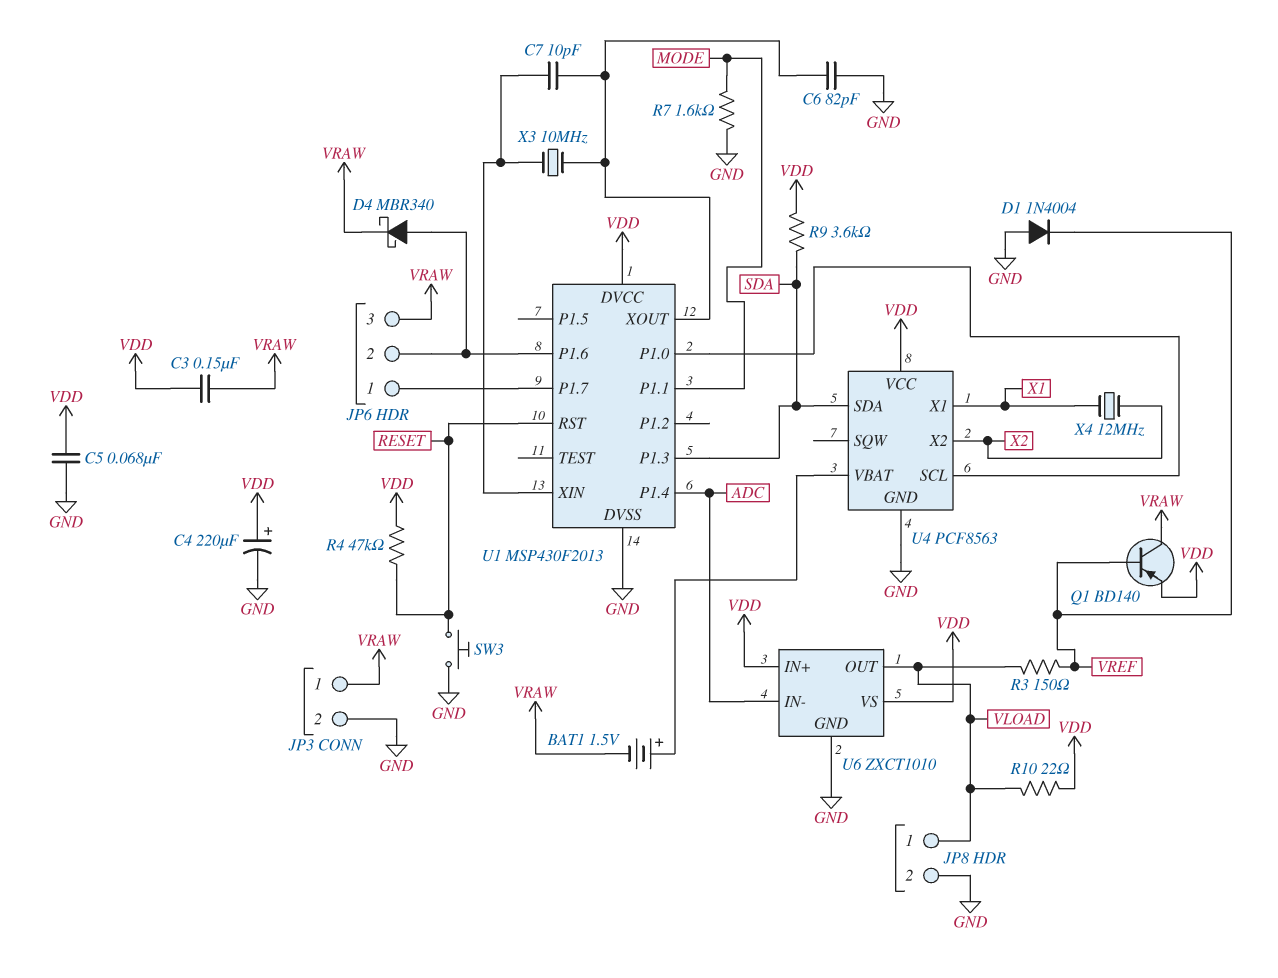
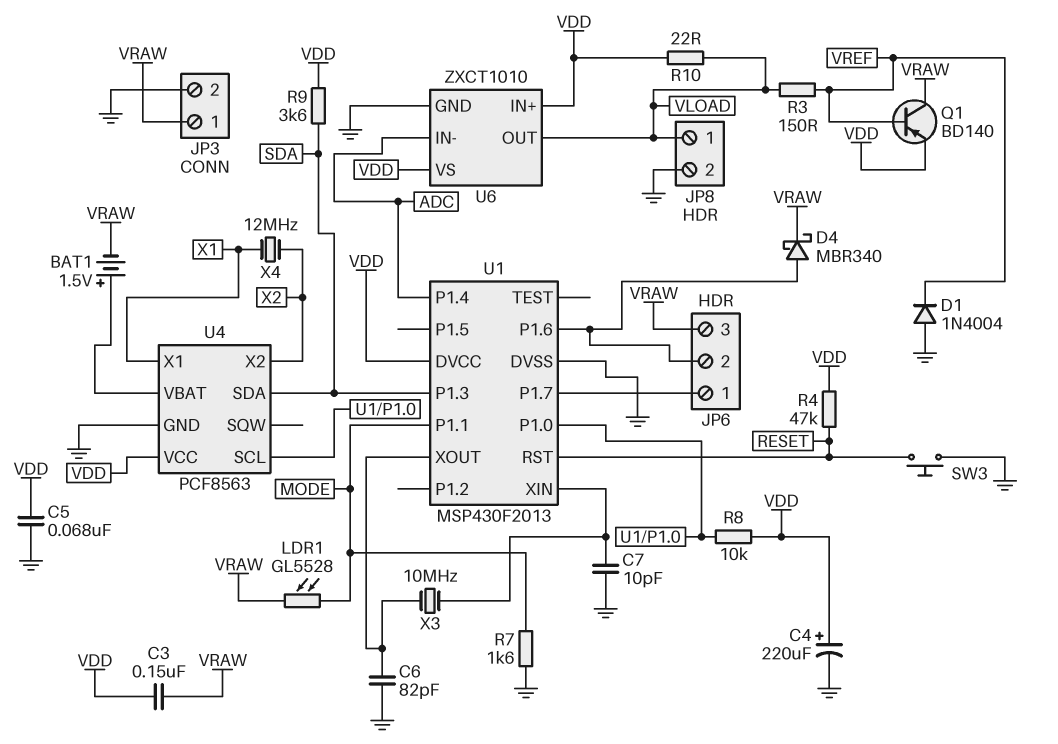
C7: 10pF (U1/XIN, U1/XOUT) -> 10pF (GND, U1/XIN)
LDR1: none -> GL5528 (MODE, VRAW)
R8: none -> 10k (U1/P1.0, VDD)

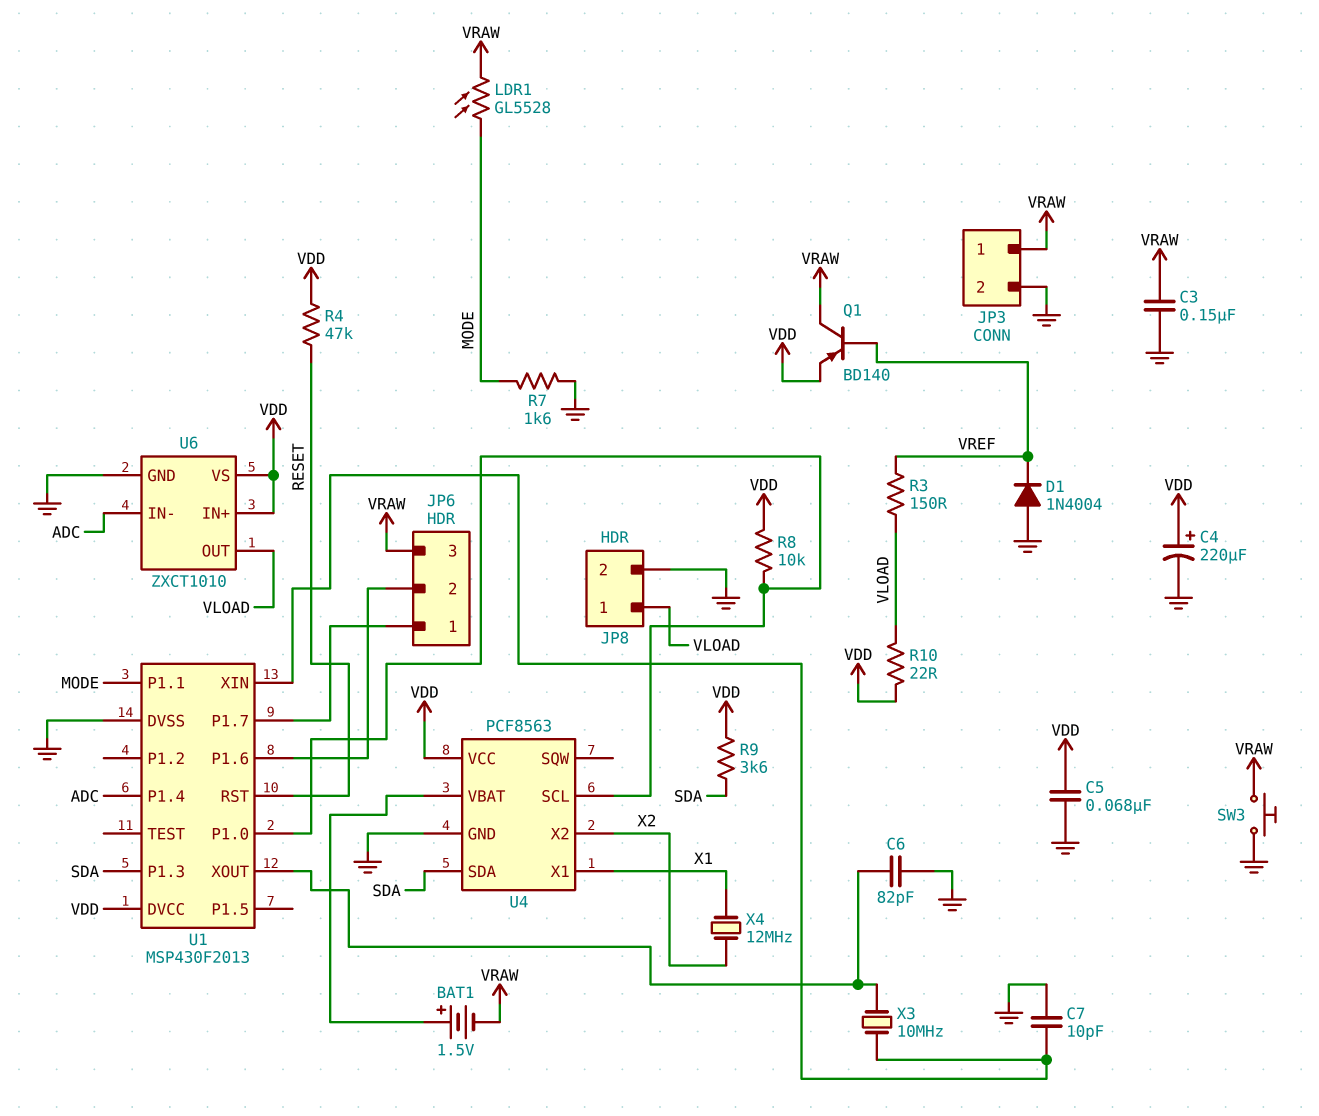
C3: 150nF (VDD, VRAW) -> 150nF (GND, VRAW)
D4: schottky MBR340 (A JP6/2, K VRAW) -> none
SW3: button (GND, RESET) -> button (GND, VRAW)

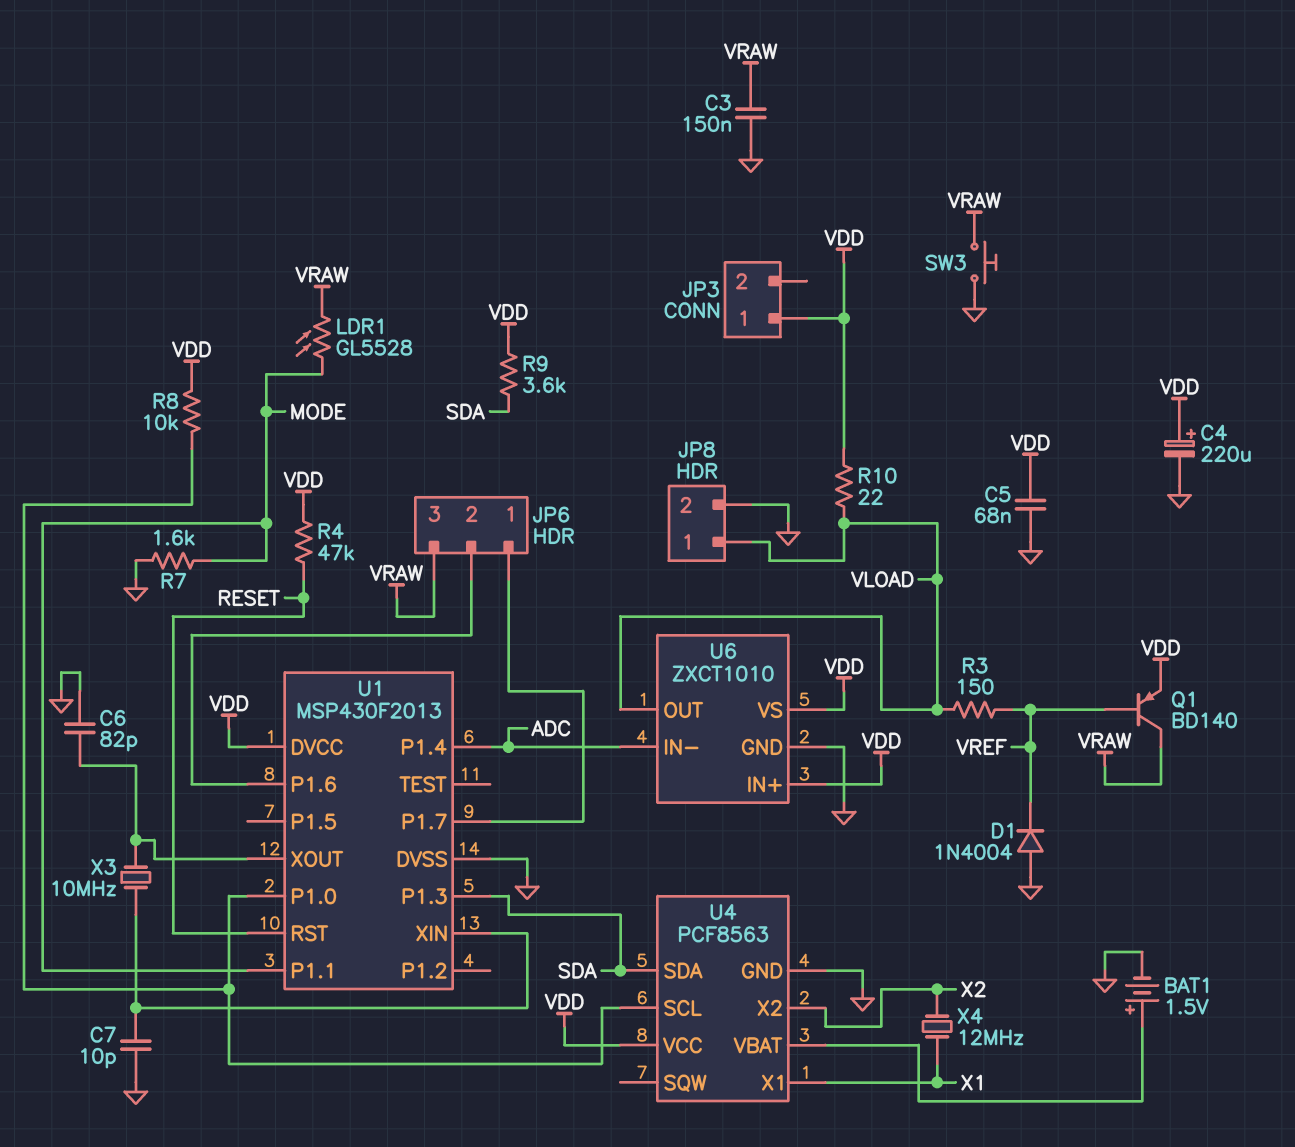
BAT1: 1.5V (plus U4/VBAT, minus VRAW) -> 1.5V (plus U4/VBAT, minus GND)
JP3 pin 1: VRAW -> VDD
JP3 pin 2: GND -> none

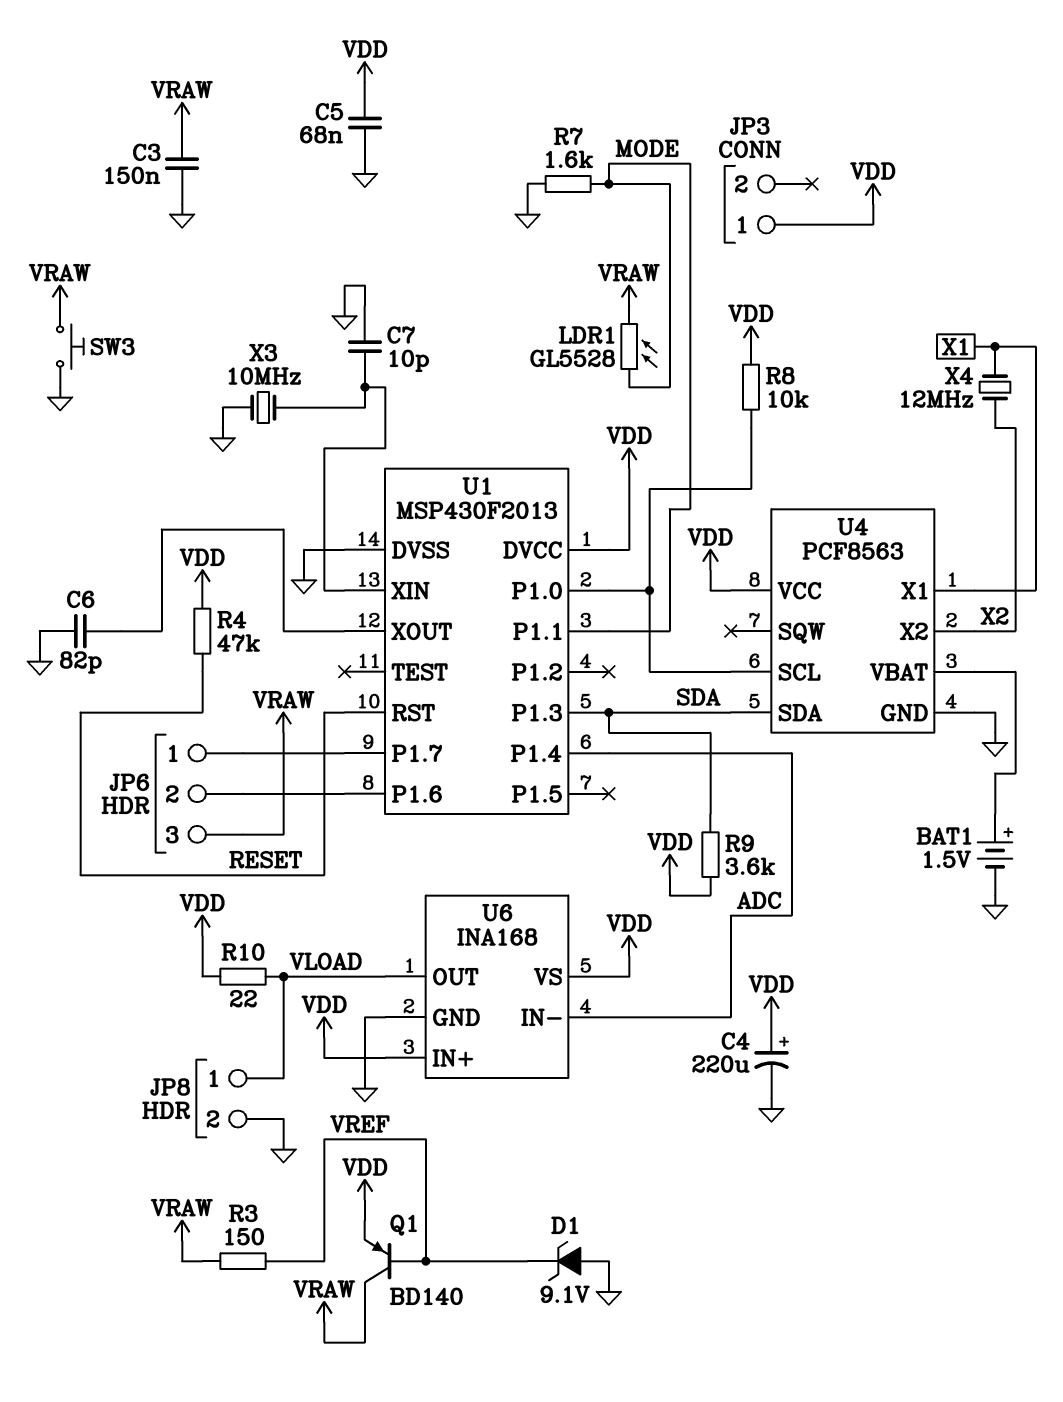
D1: diode 1N4004 (A GND, K VREF) -> zener 9.1V (A GND, K VREF)
R3: 150 (VLOAD, VREF) -> 150 (VRAW, VREF)
U6: ZXCT1010 -> INA168
X3: 10MHz (U1/XIN, U1/XOUT) -> 10MHz (GND, U1/XIN)

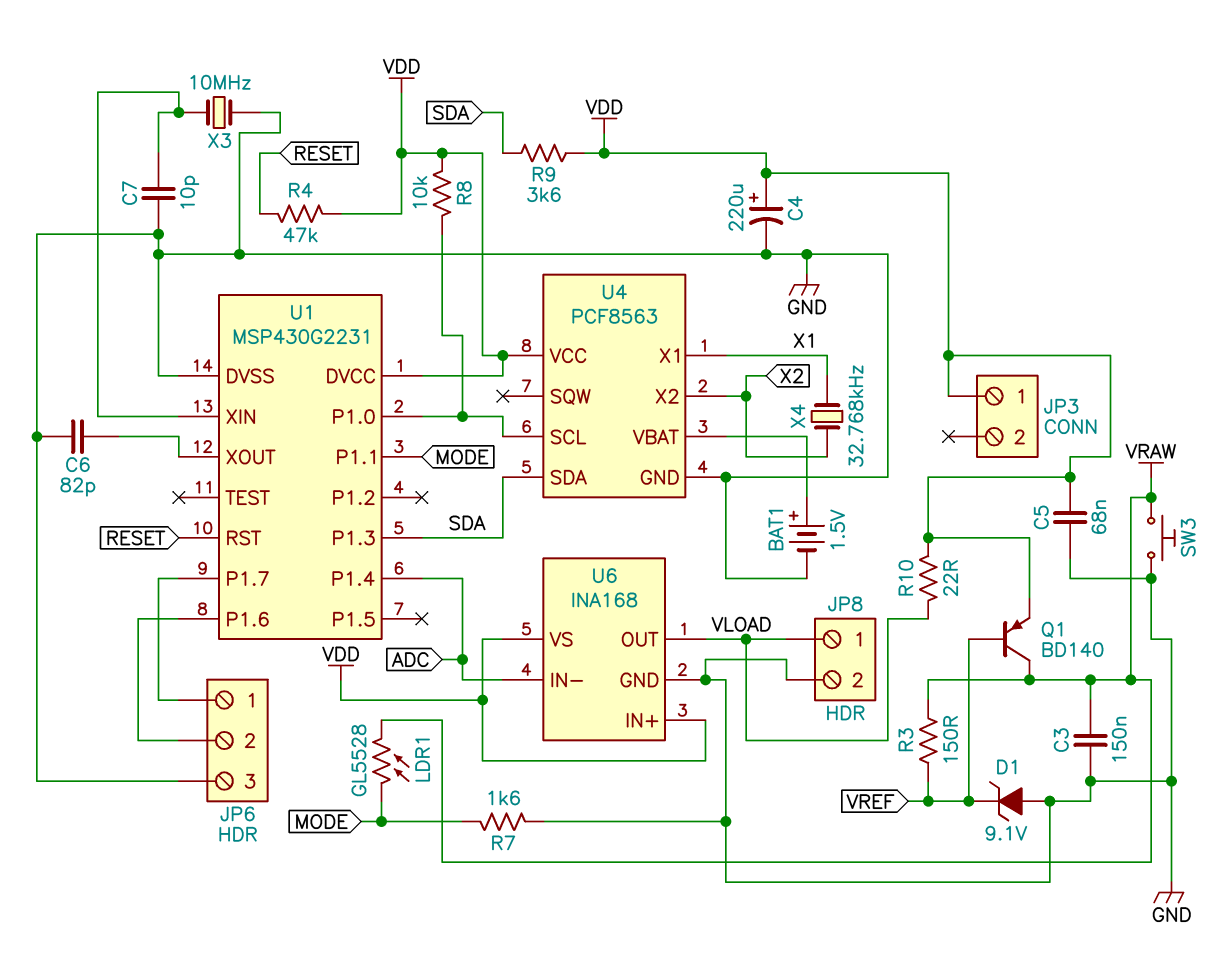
JP6 pin 3: VRAW -> GND
U1: MSP430F2013 -> MSP430G2231
X4: 12MHz (X1, X2) -> 32.768kHz (X1, X2)

